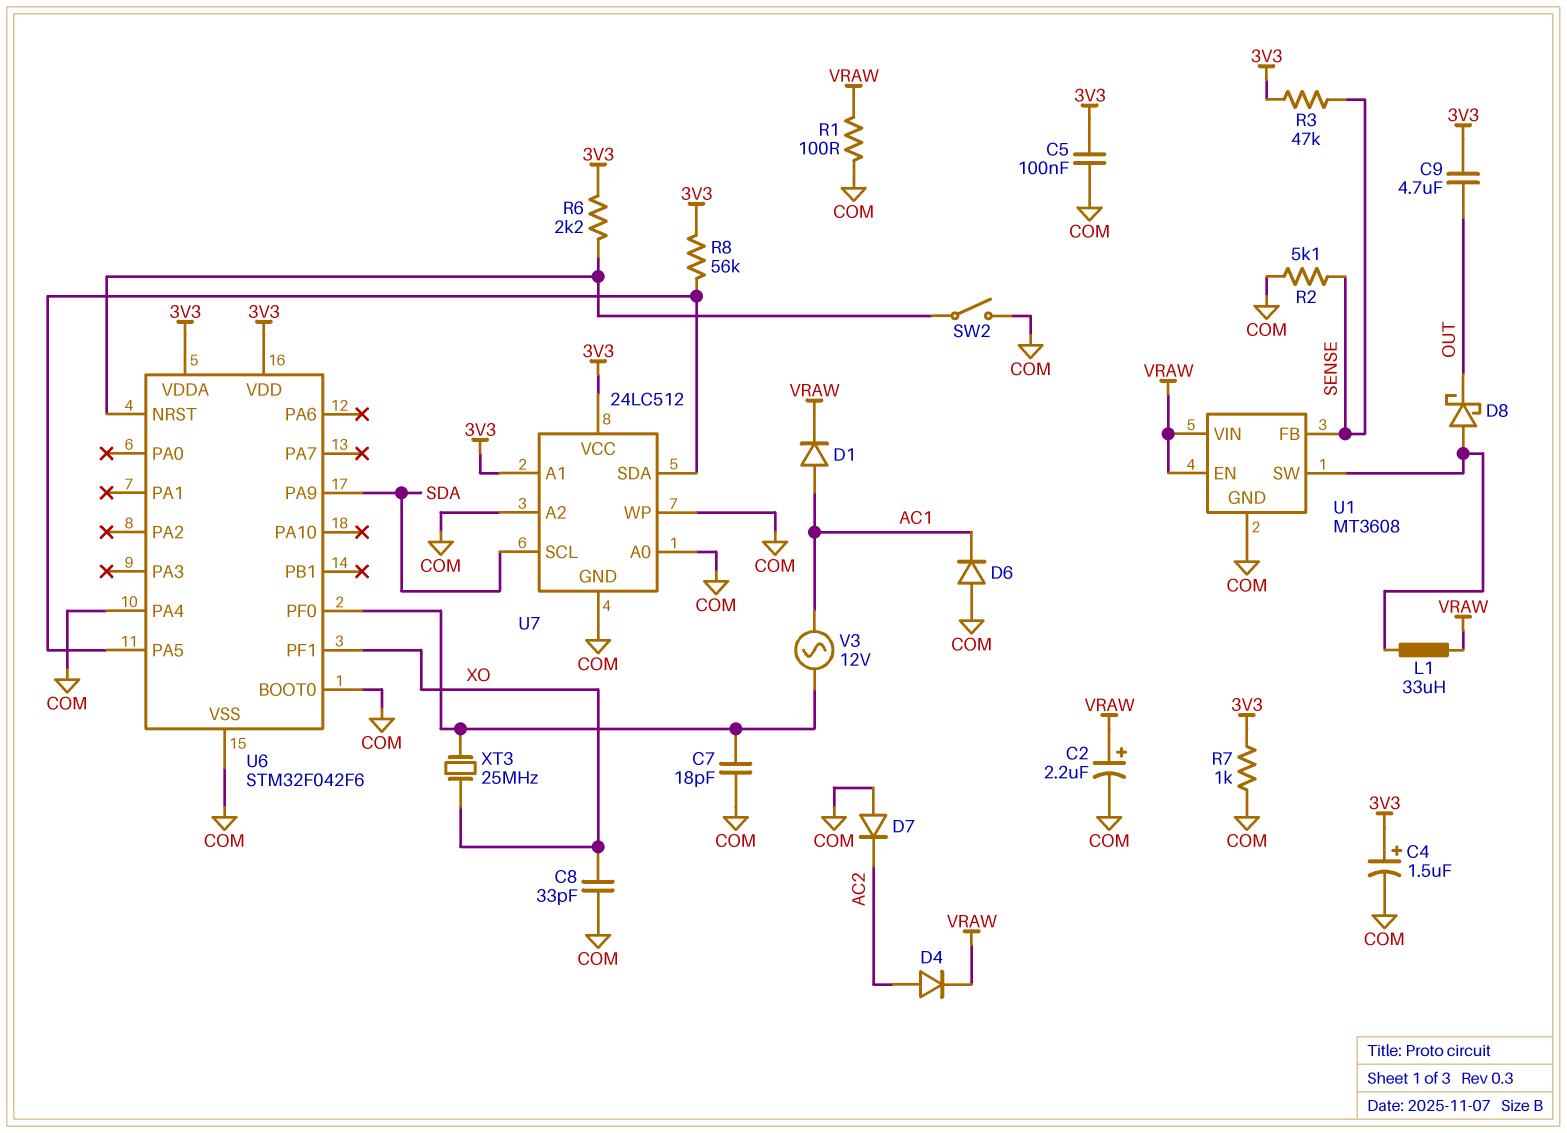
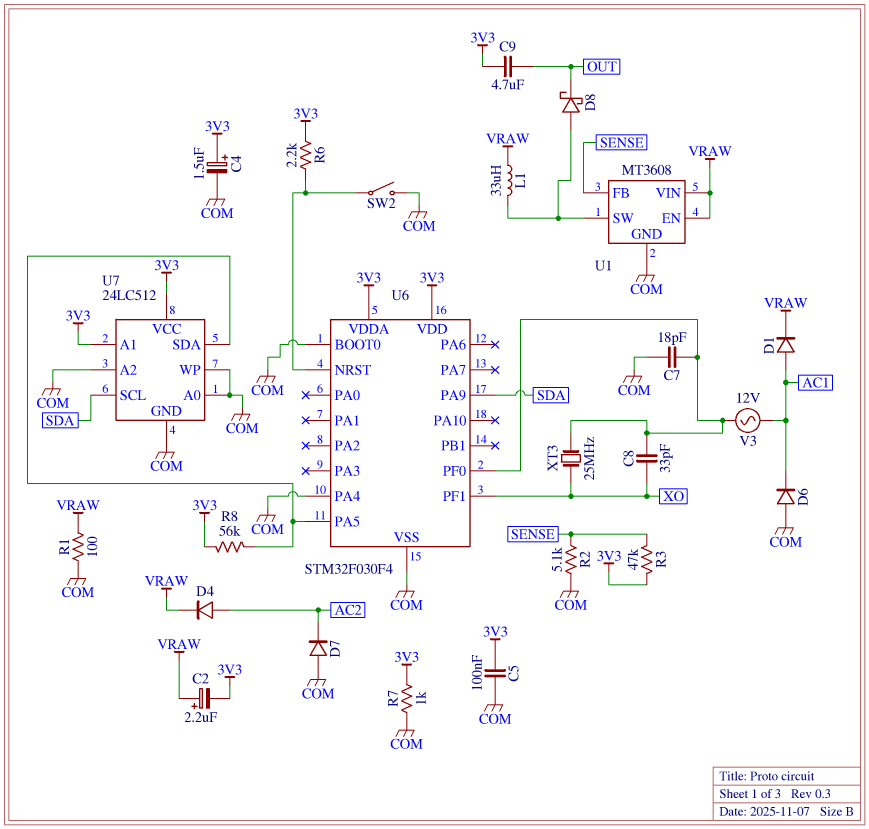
C2: 2.2uF (plus VRAW, minus COM) -> 2.2uF (plus VRAW, minus 3V3)
C8: 33pF (COM, XO) -> 33pF (U6/PF0, XO)
U6: STM32F042F6 -> STM32F030F4

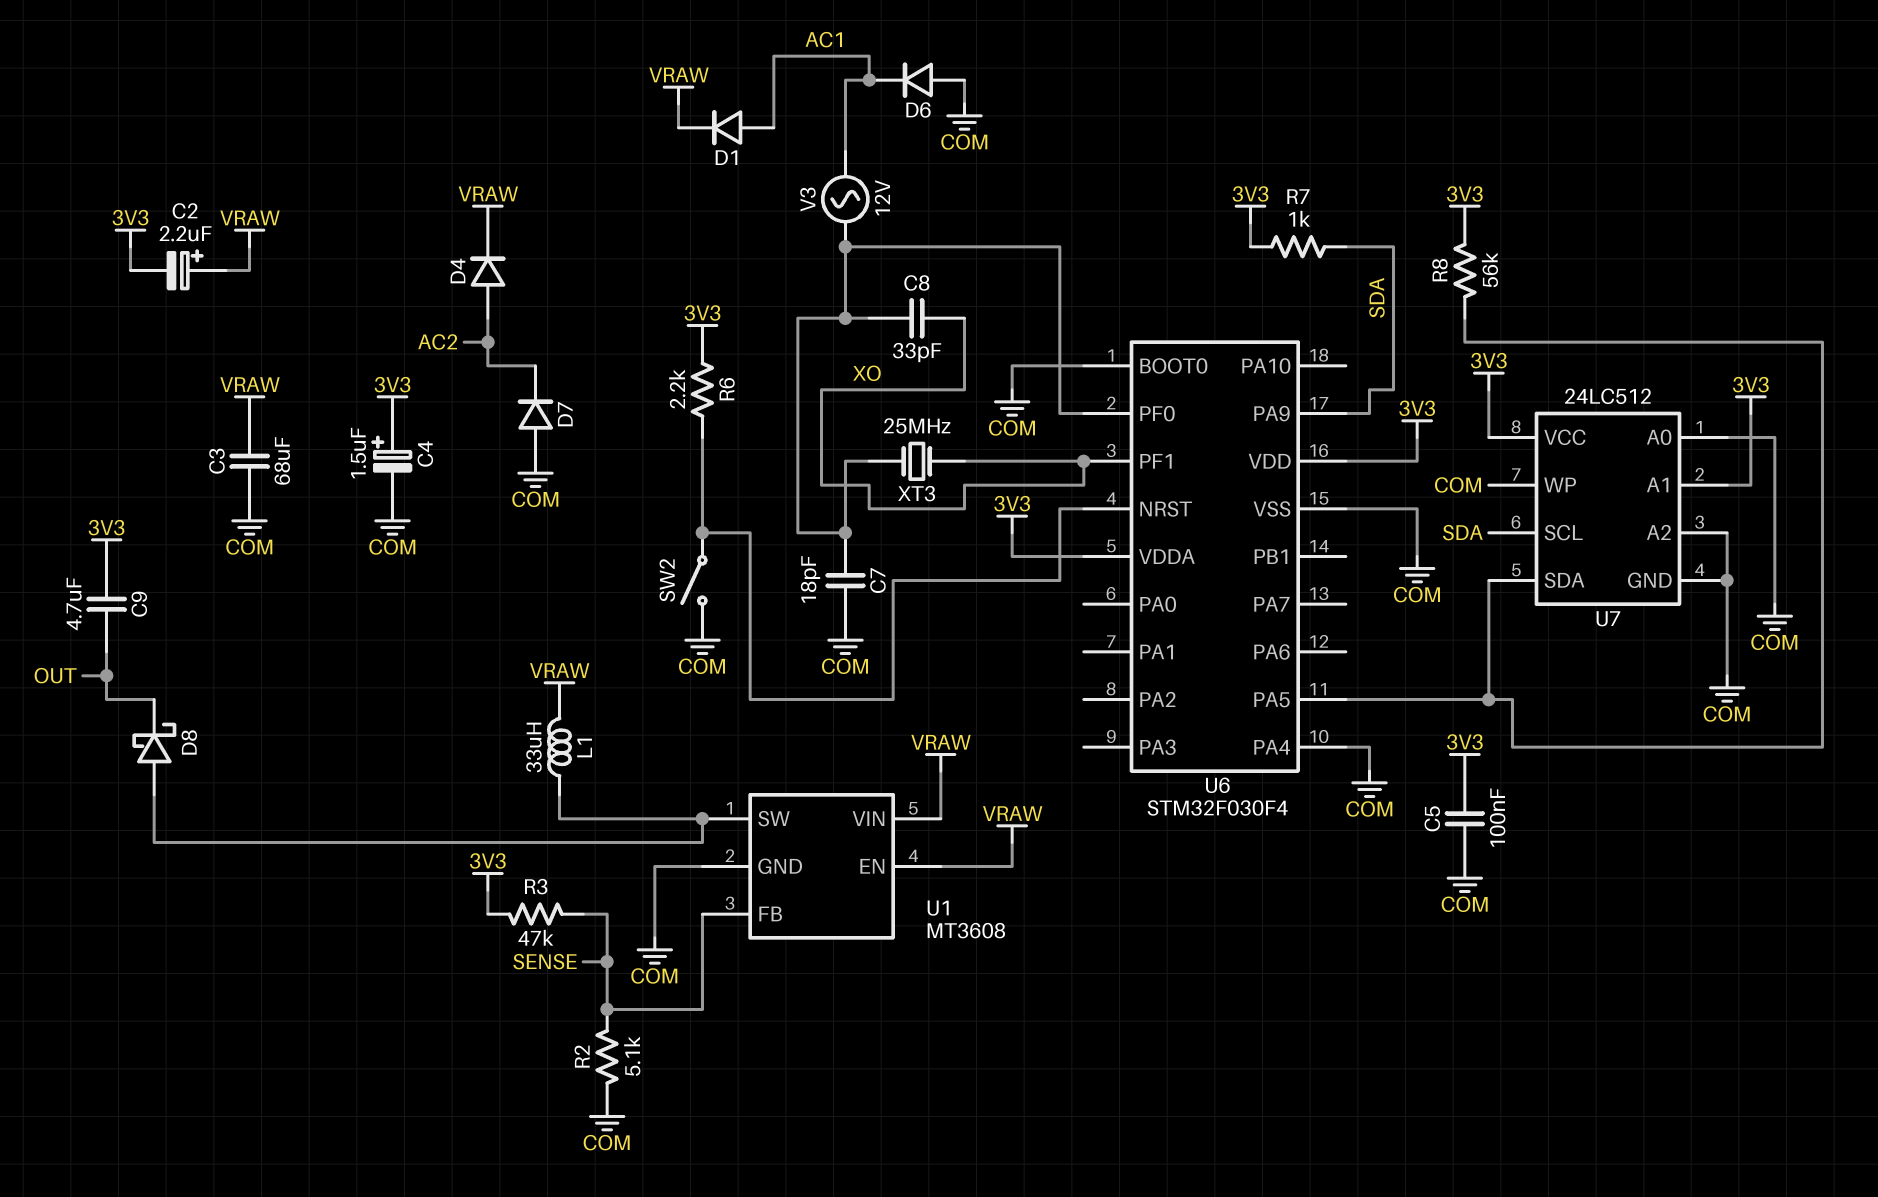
C3: none -> 68uF (COM, VRAW)
R1: 100 (COM, VRAW) -> none
R7: 1k (3V3, COM) -> 1k (3V3, SDA)

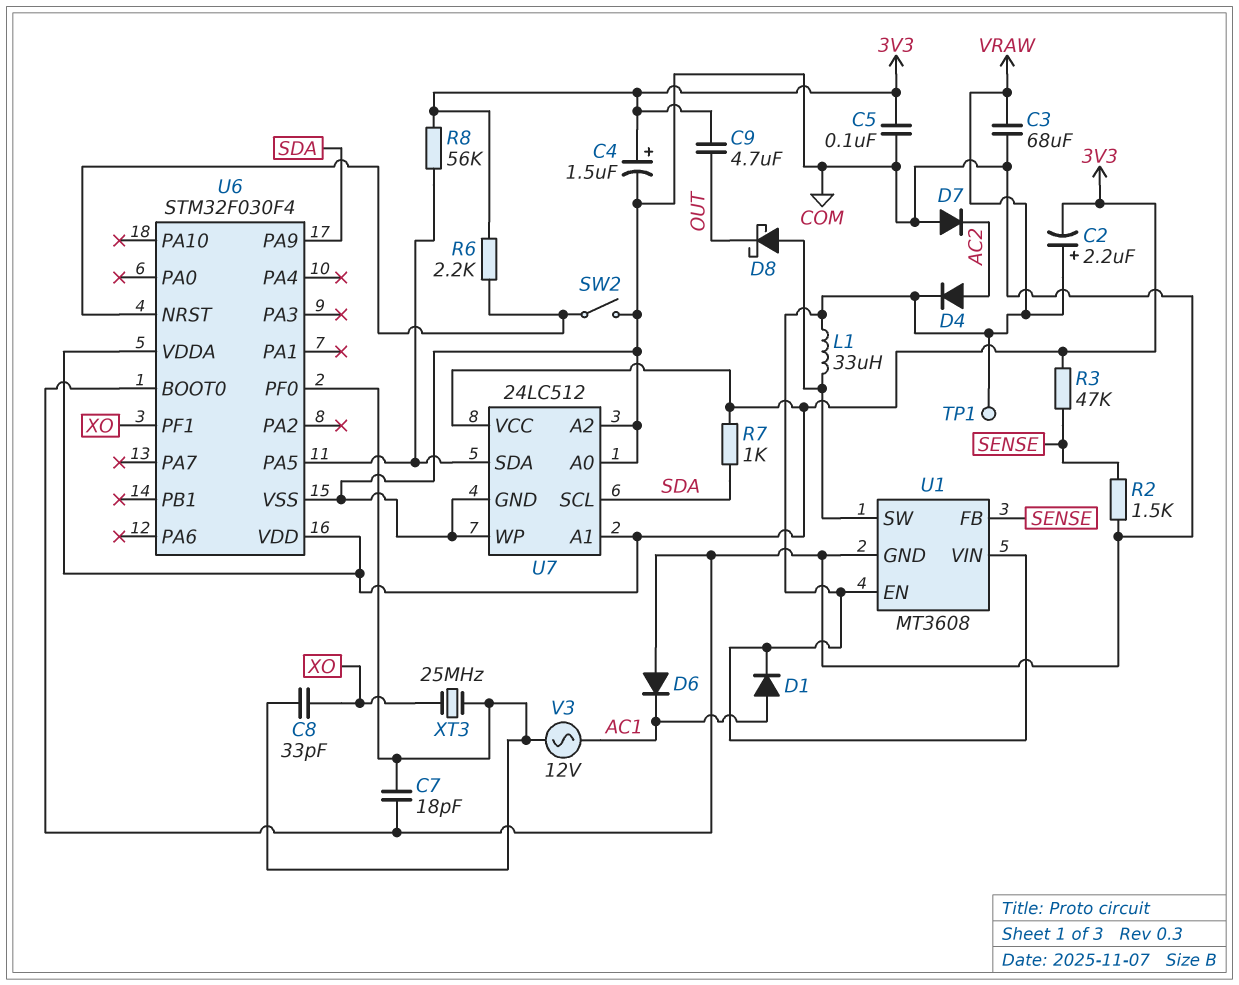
R2: 5.1k (COM, SENSE) -> 1.5k (COM, SENSE)
TP1: none -> test point (VRAW)
U6 pin PA4: COM -> none

